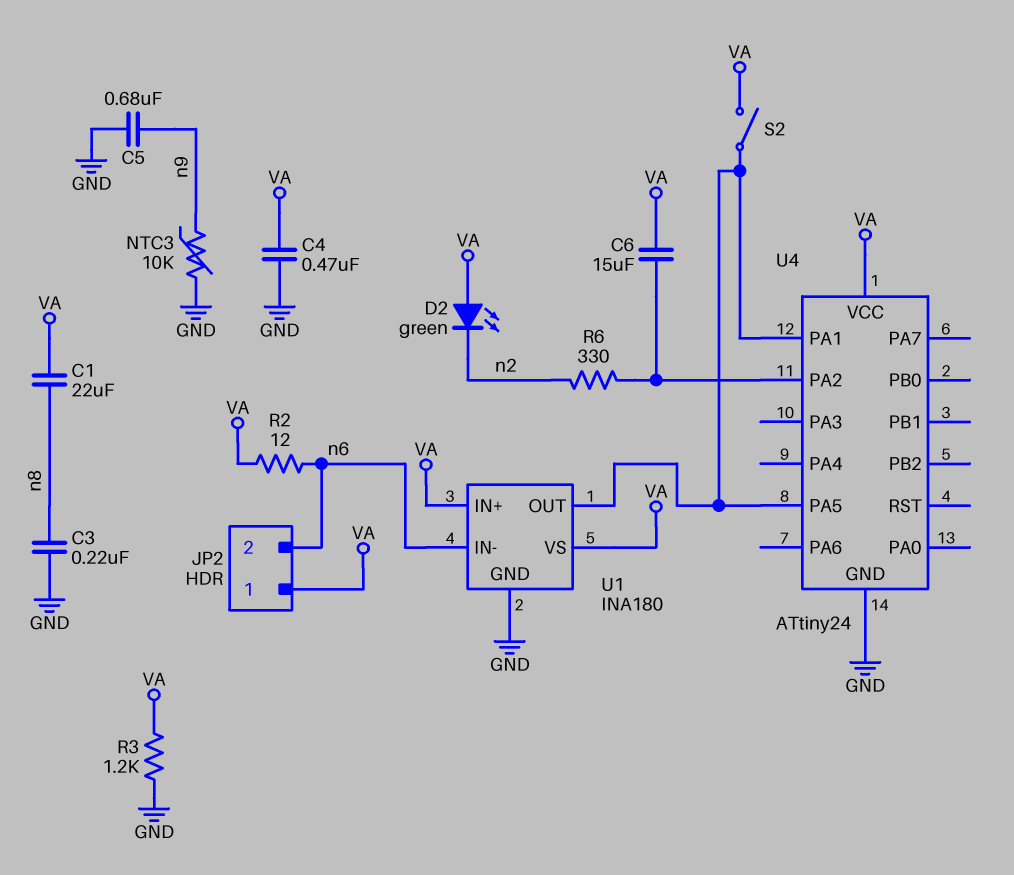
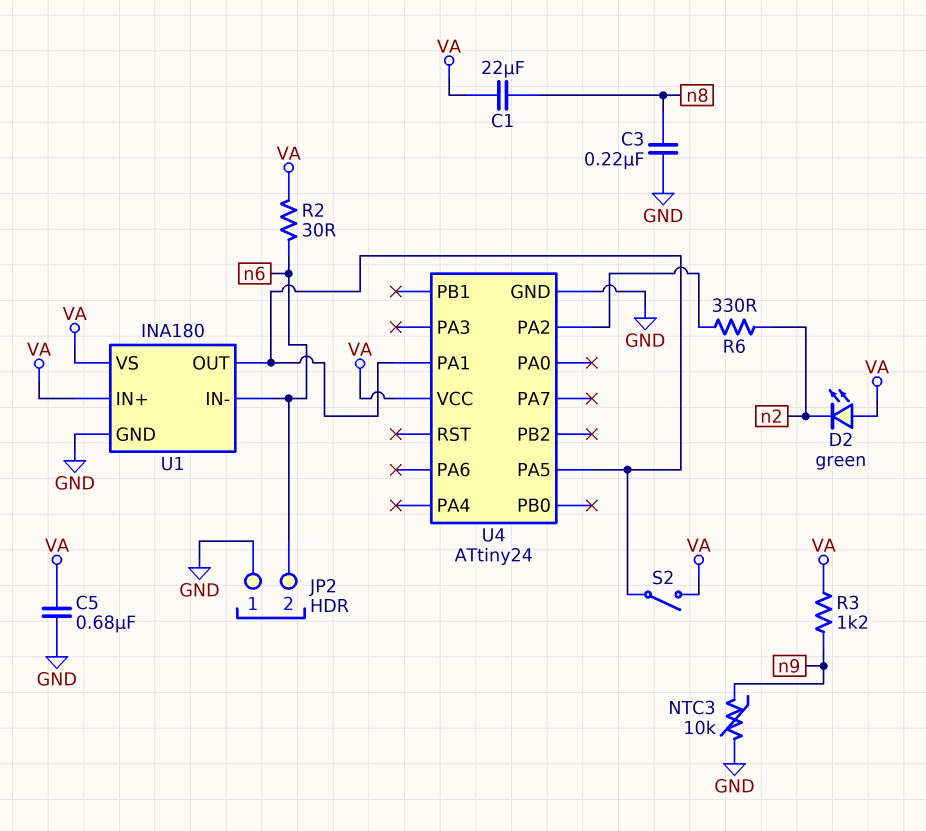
C4: 470nF (GND, VA) -> none
C5: 680nF (GND, n9) -> 680nF (GND, VA)
C6: 15uF (U4/PA2, VA) -> none
JP2 pin 1: VA -> GND
R2: 12 (VA, n6) -> 30 (VA, n6)
R3: 1.2k (GND, VA) -> 1.2k (VA, n9)

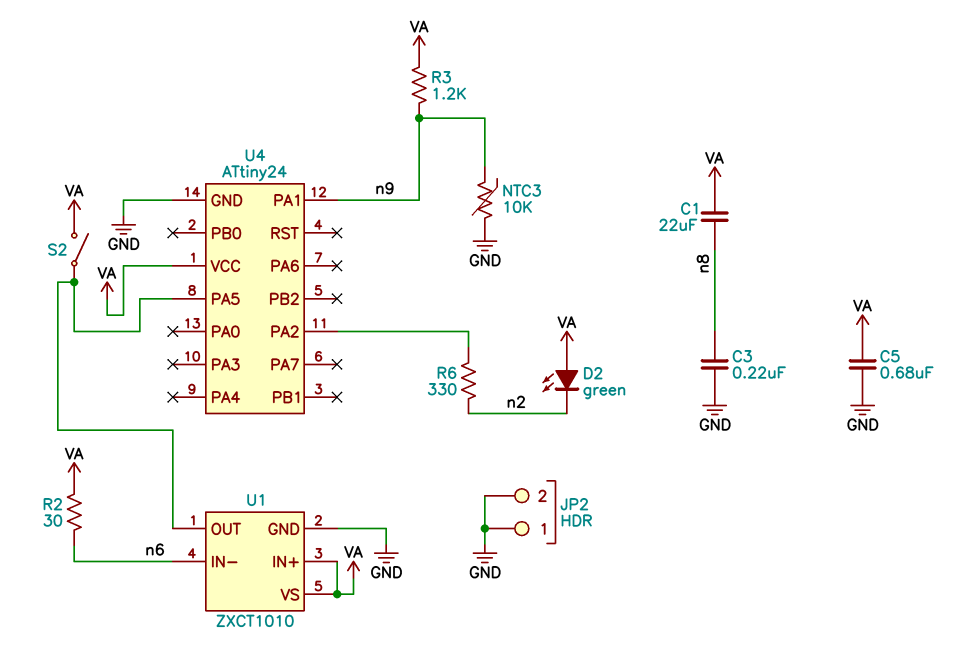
JP2 pin 2: n6 -> GND
U1: INA180 -> ZXCT1010
U4 pin PA1: U1/OUT -> n9

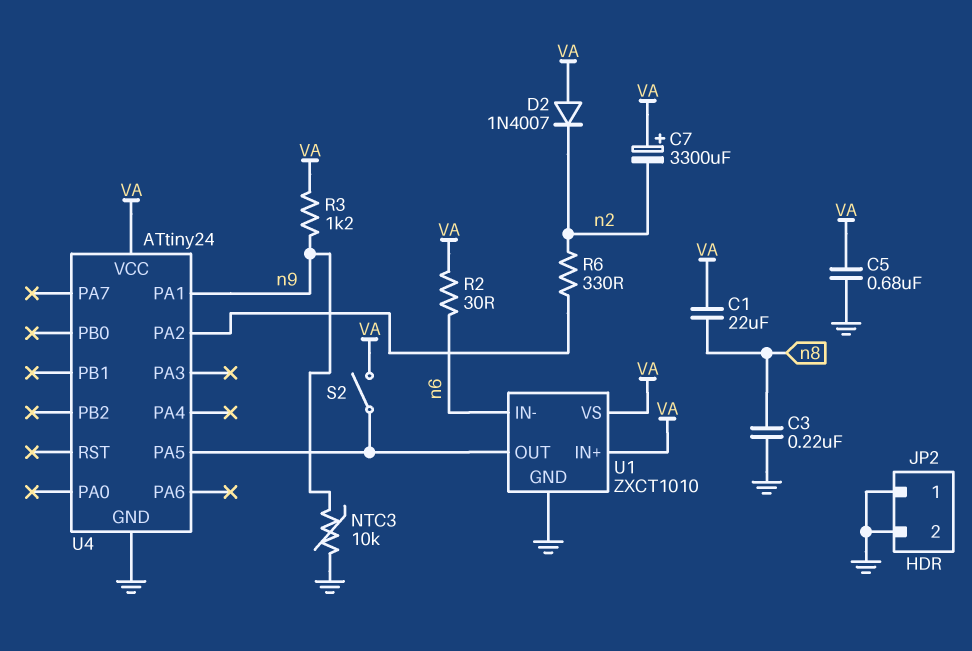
C7: none -> 3300uF (plus VA, minus n2)
D2: LED green (A VA, K n2) -> diode 1N4007 (A VA, K n2)

